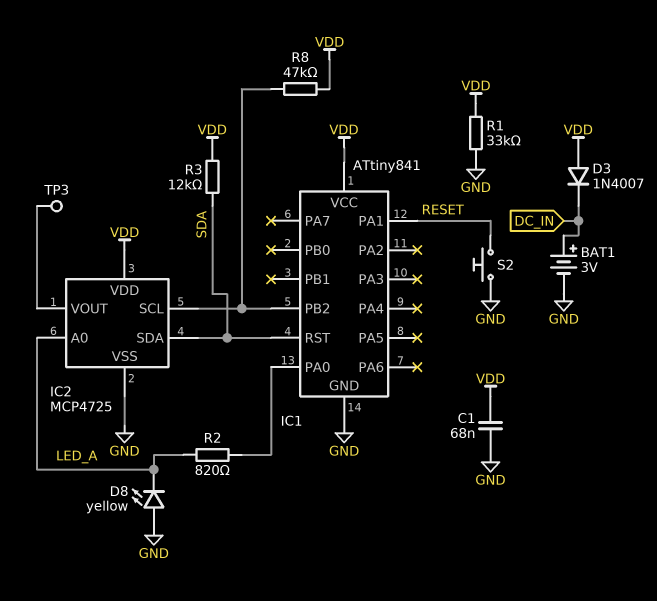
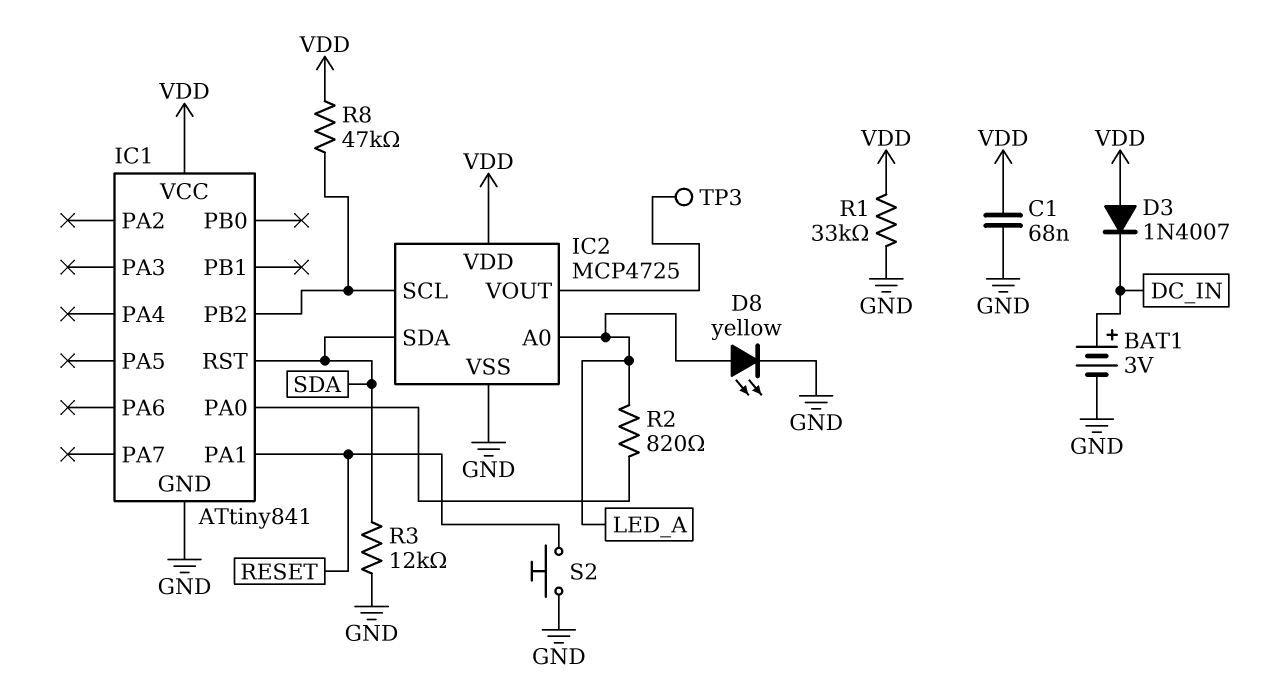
D8: LED yellow (A GND, K LED_A) -> LED yellow (A LED_A, K GND)
R3: 12k (SDA, VDD) -> 12k (GND, SDA)

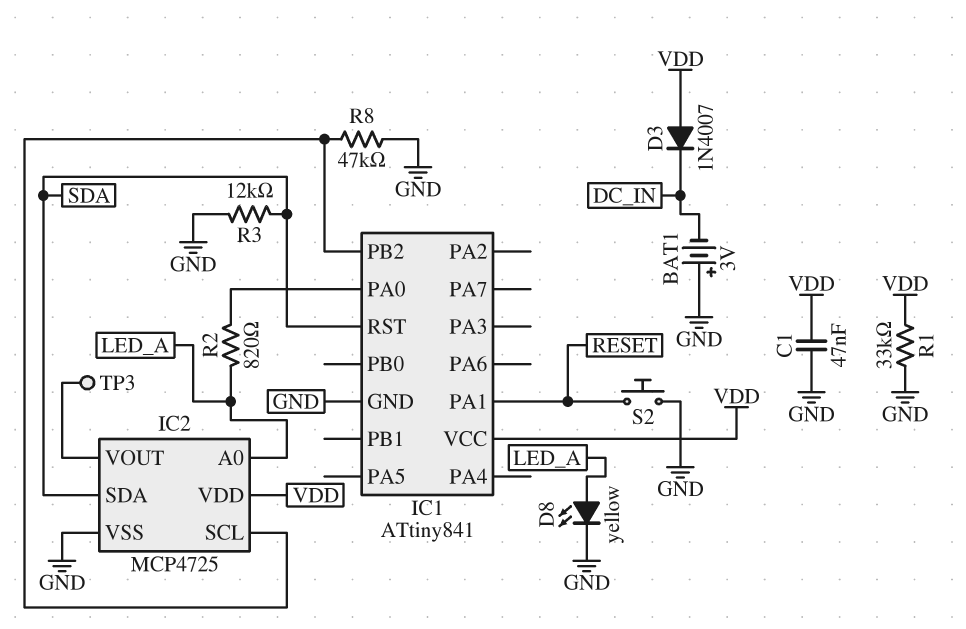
BAT1: 3V (plus DC_IN, minus GND) -> 3V (plus GND, minus DC_IN)
C1: 68nF (GND, VDD) -> 47nF (GND, VDD)
R8: 47k (IC1/PB2, VDD) -> 47k (GND, IC1/PB2)

